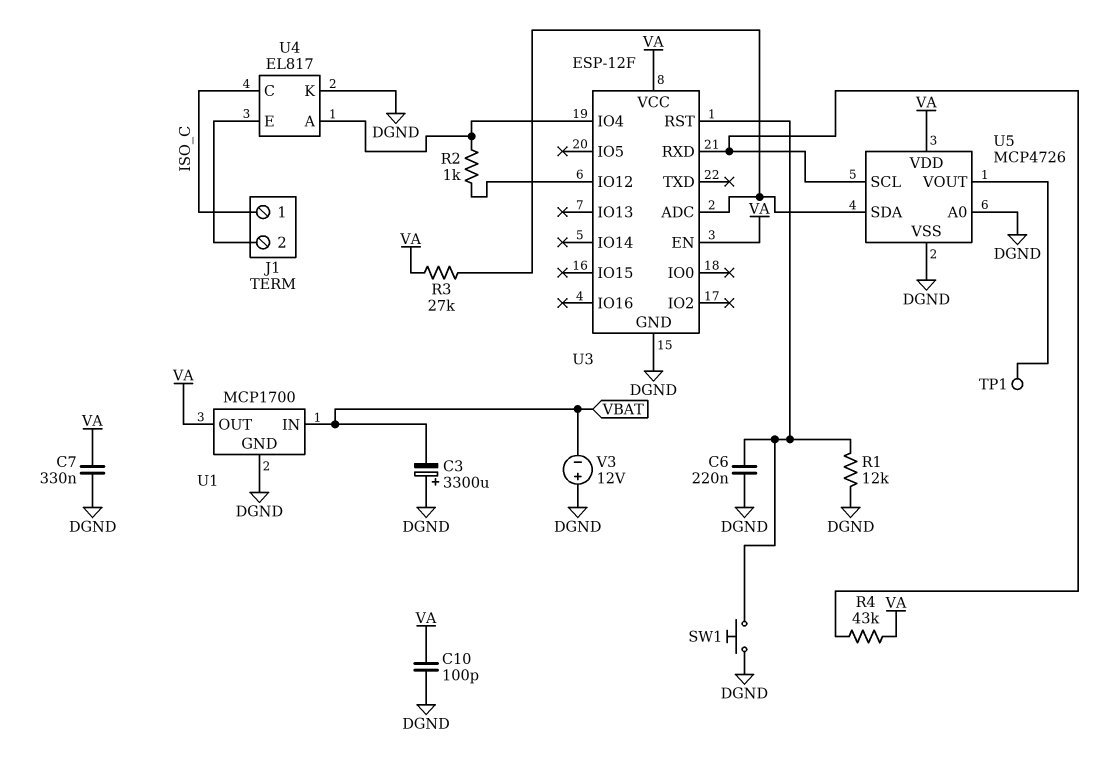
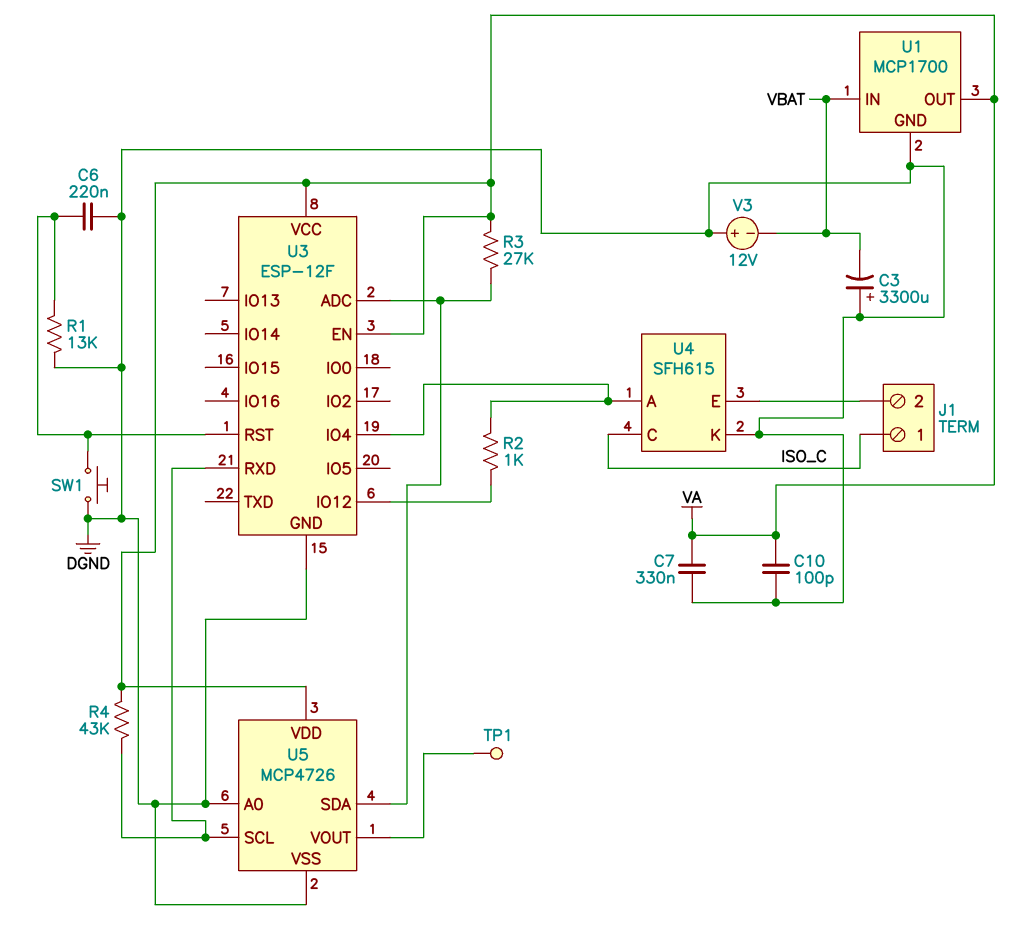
R1: 12k (DGND, U3/RST) -> 13k (DGND, U3/RST)
U4: EL817 -> SFH615

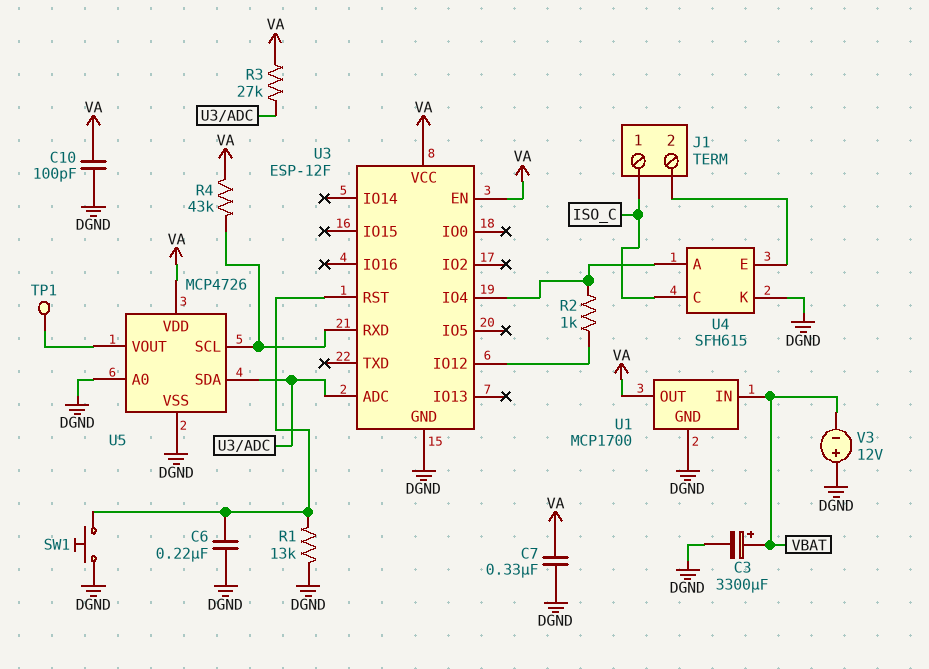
C3: 3300uF (plus DGND, minus VBAT) -> 3300uF (plus VBAT, minus DGND)

